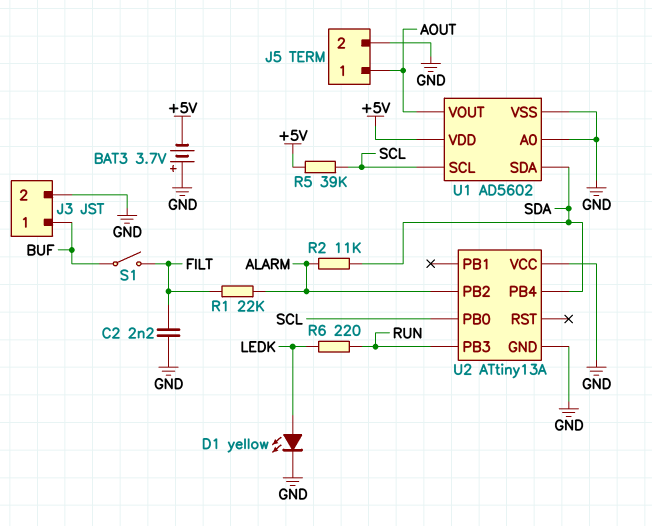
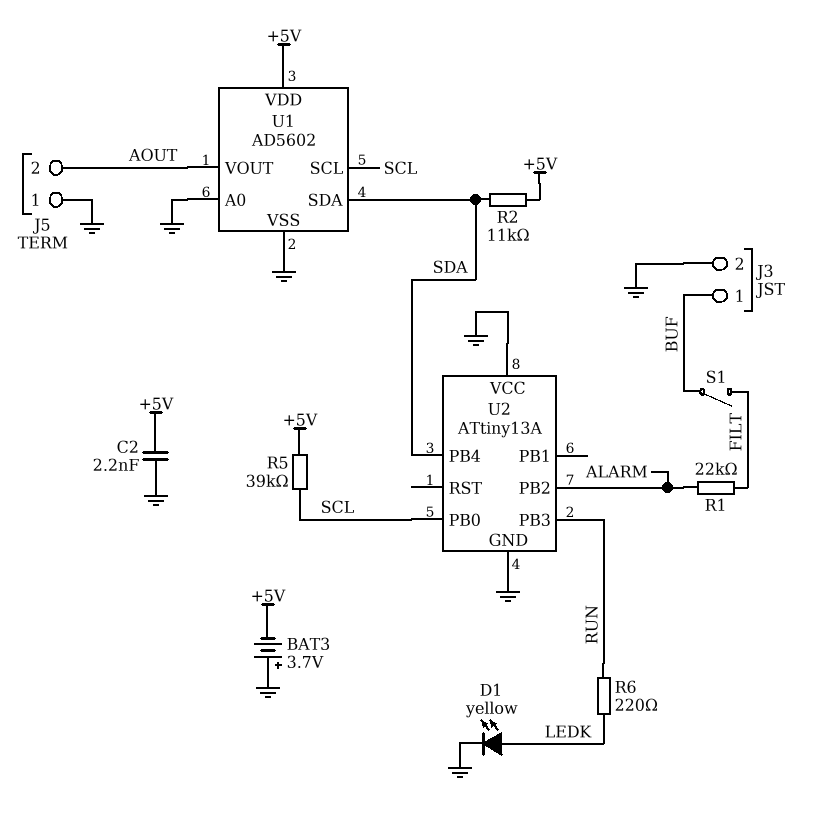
C2: 2.2nF (FILT, GND) -> 2.2nF (+5V, GND)
J5 pin 1: AOUT -> GND
J5 pin 2: GND -> AOUT
R2: 11k (ALARM, SDA) -> 11k (+5V, SDA)

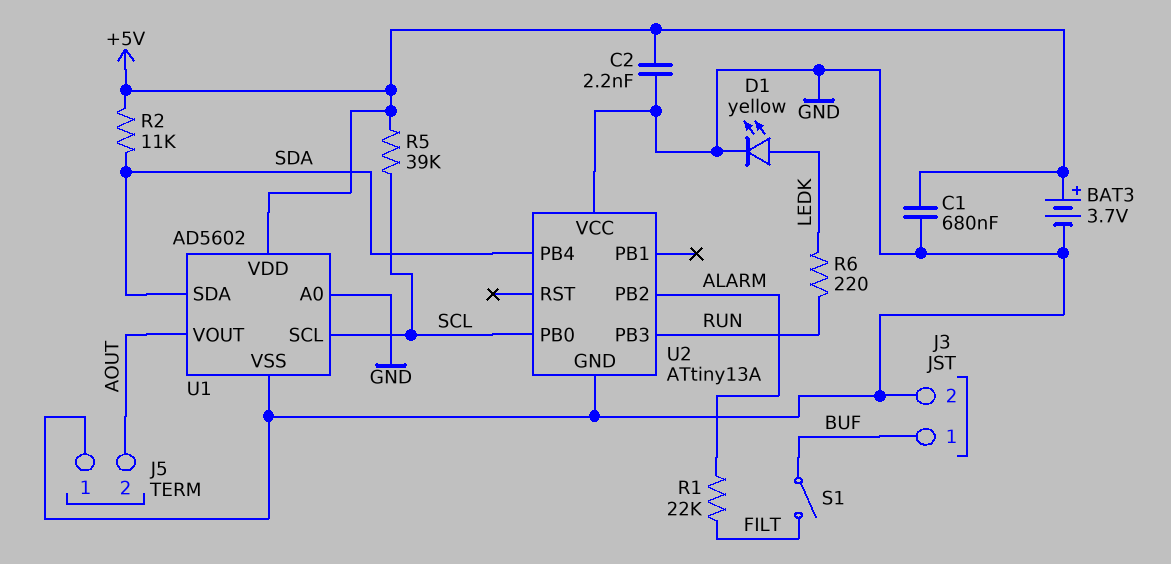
BAT3: 3.7V (plus GND, minus +5V) -> 3.7V (plus +5V, minus GND)
C1: none -> 680nF (+5V, GND)

